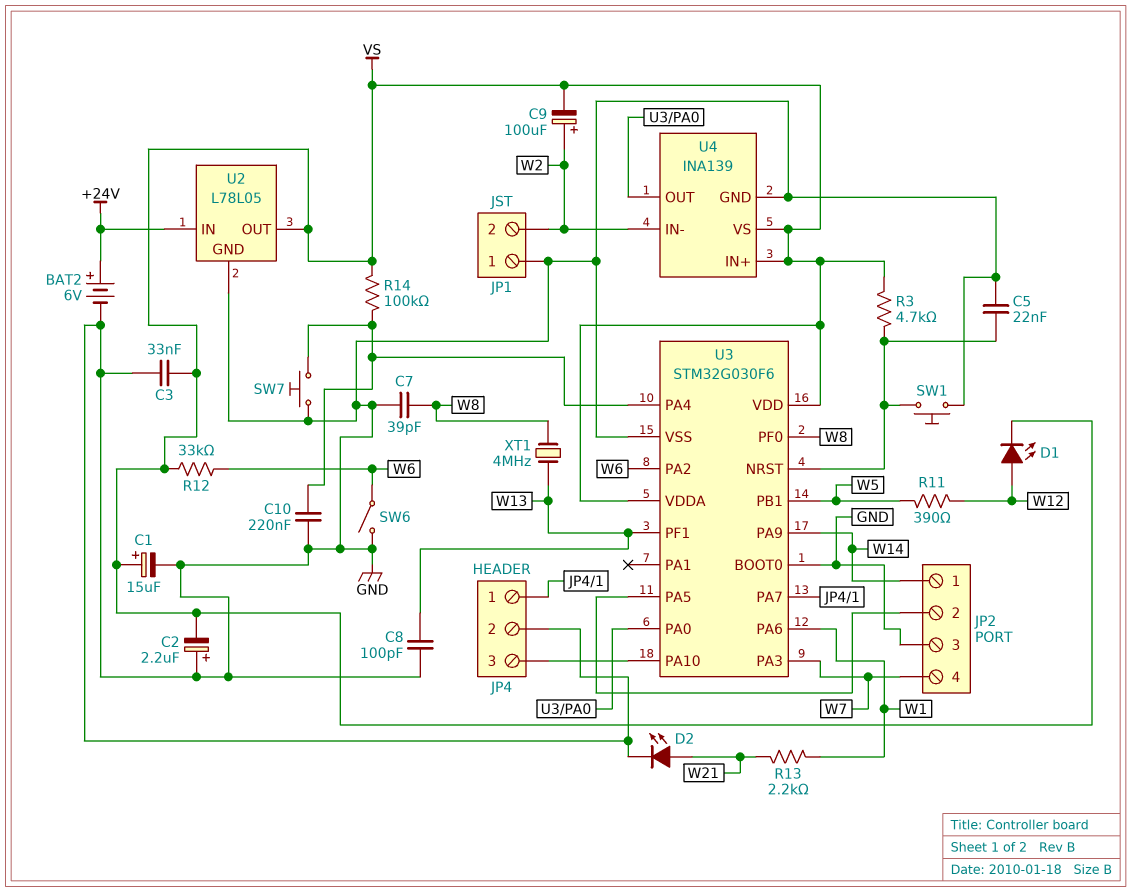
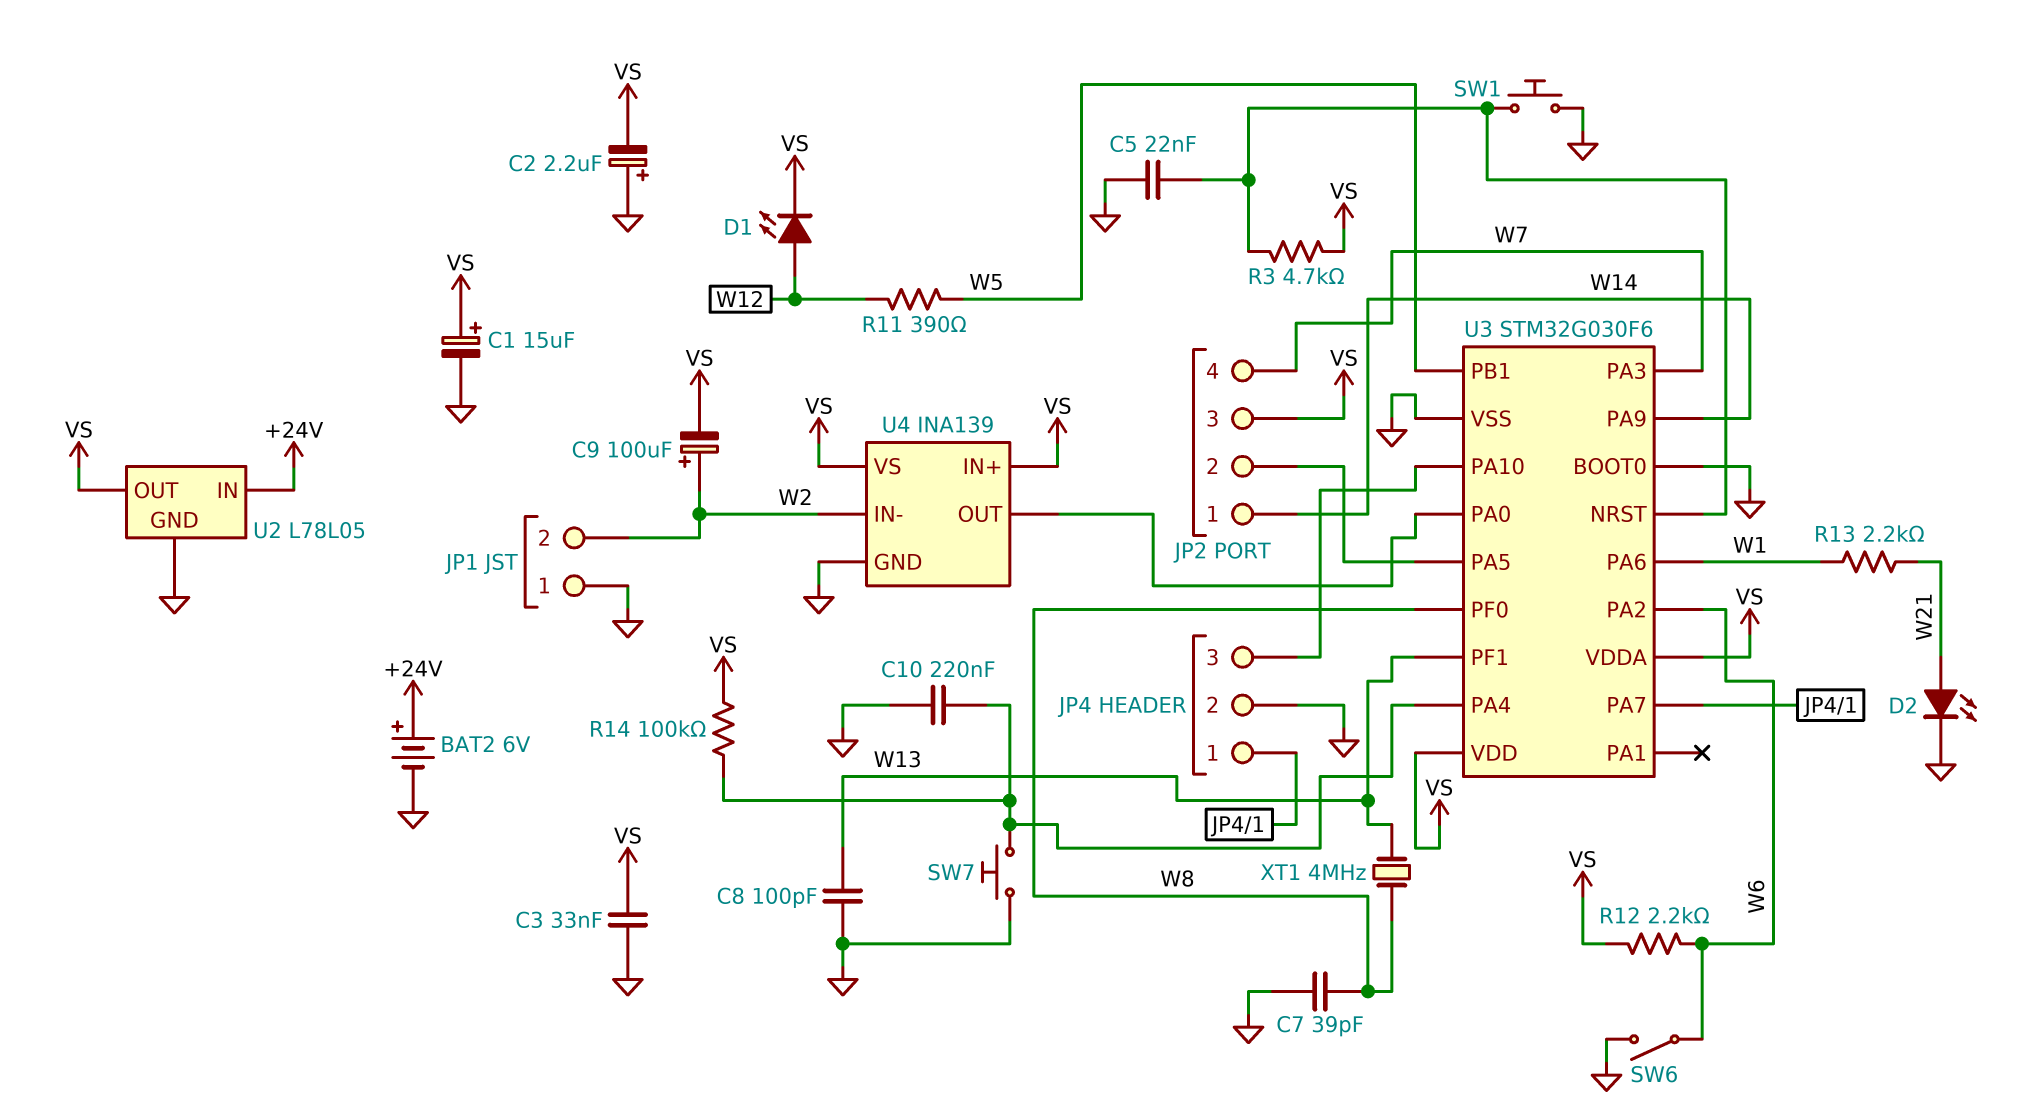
JP2 pin 3: GND -> VS
R12: 33k (VS, W6) -> 2.2k (VS, W6)

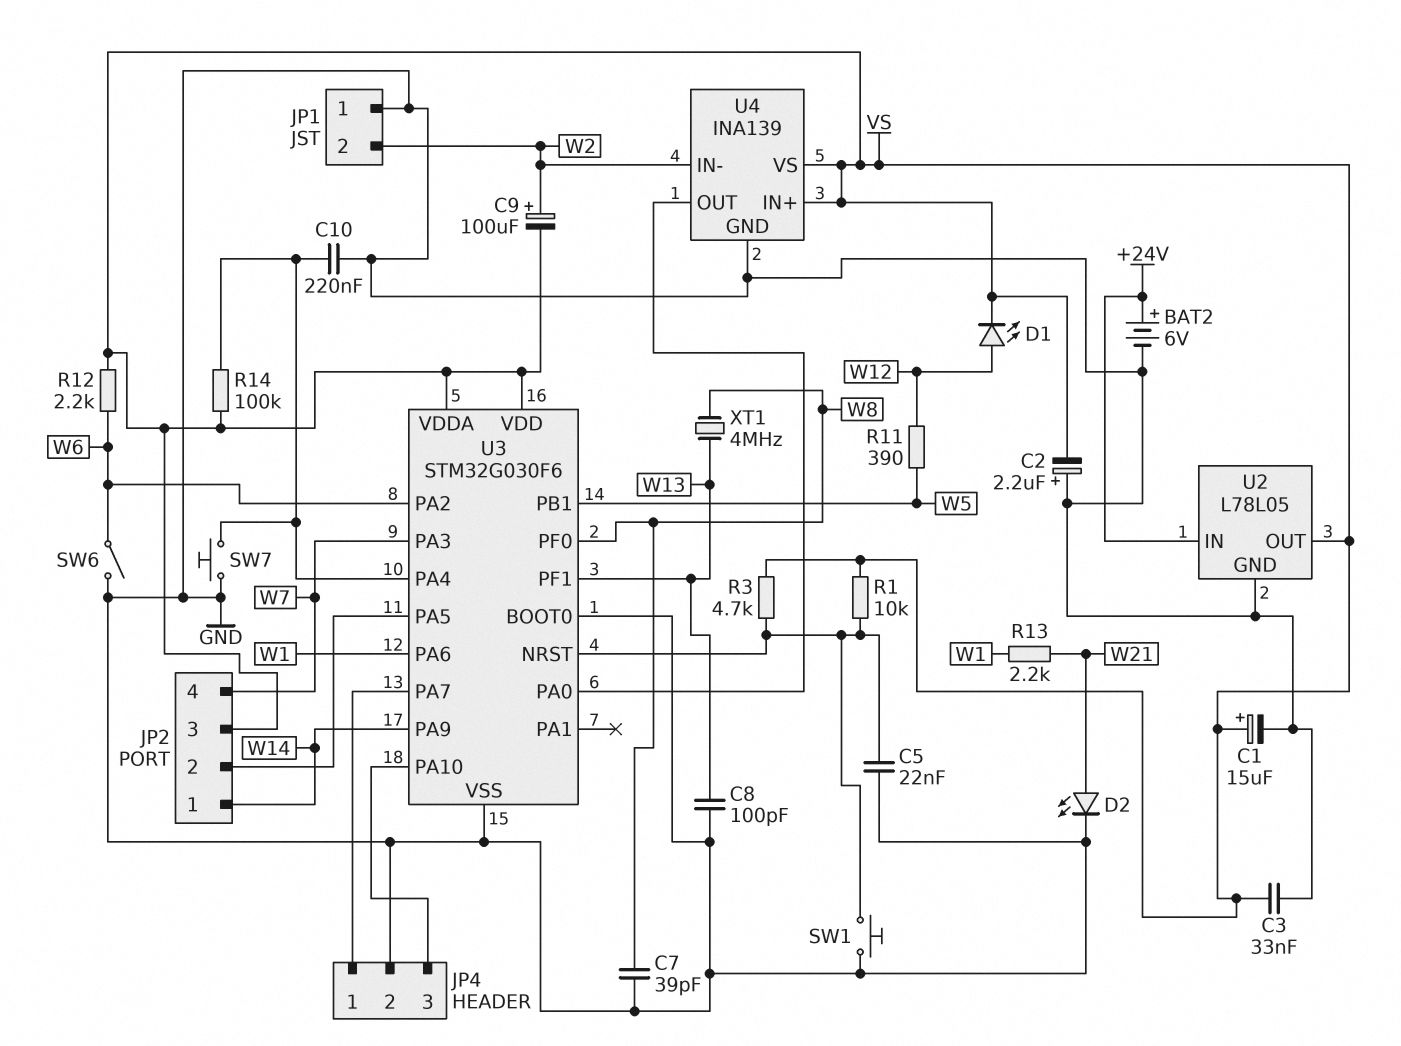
R1: none -> 10k (U3/NRST, VS)

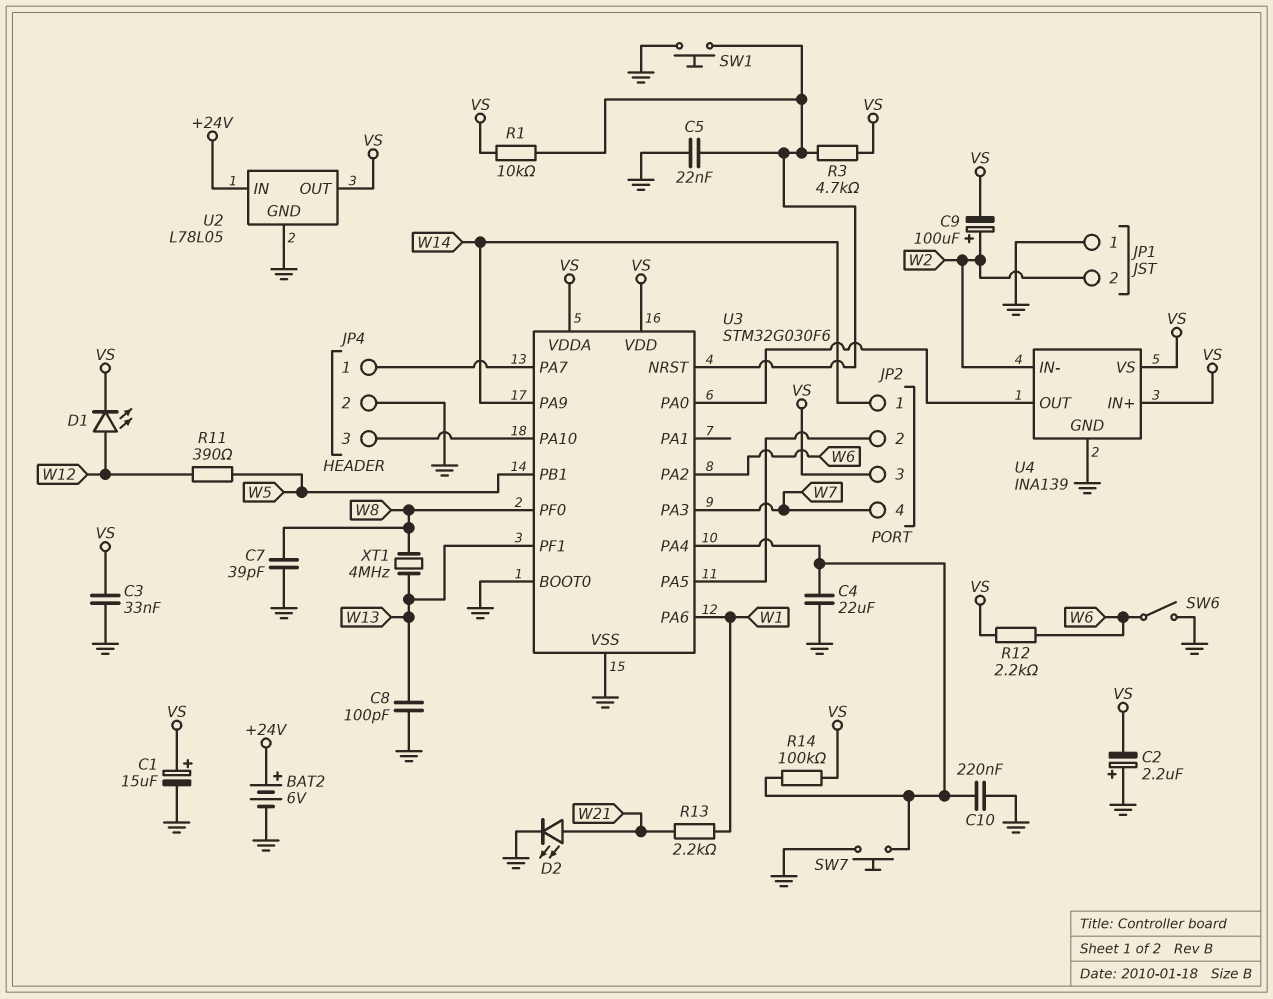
C4: none -> 22uF (GND, U3/PA4)

